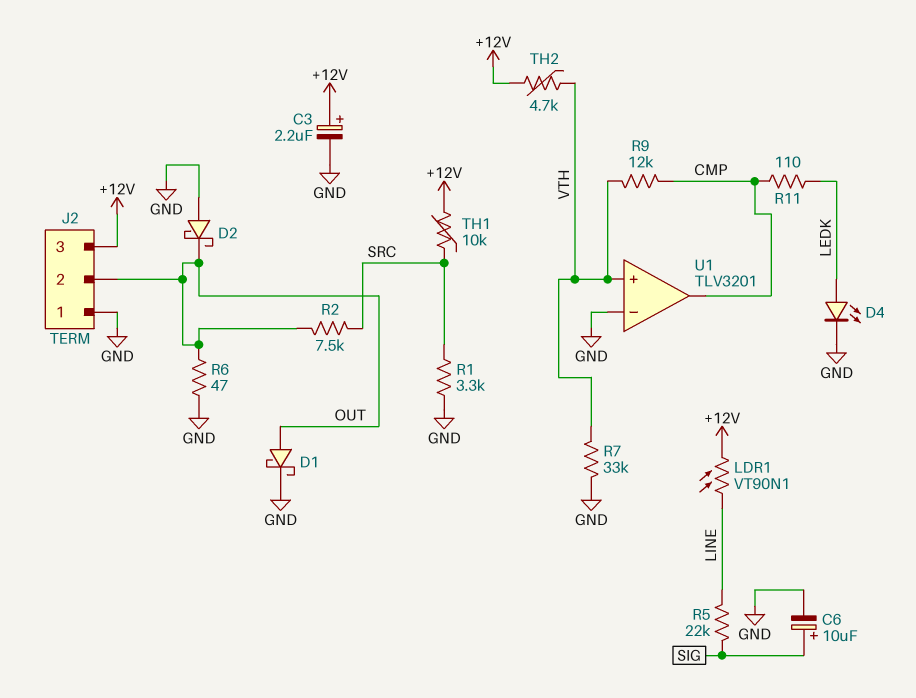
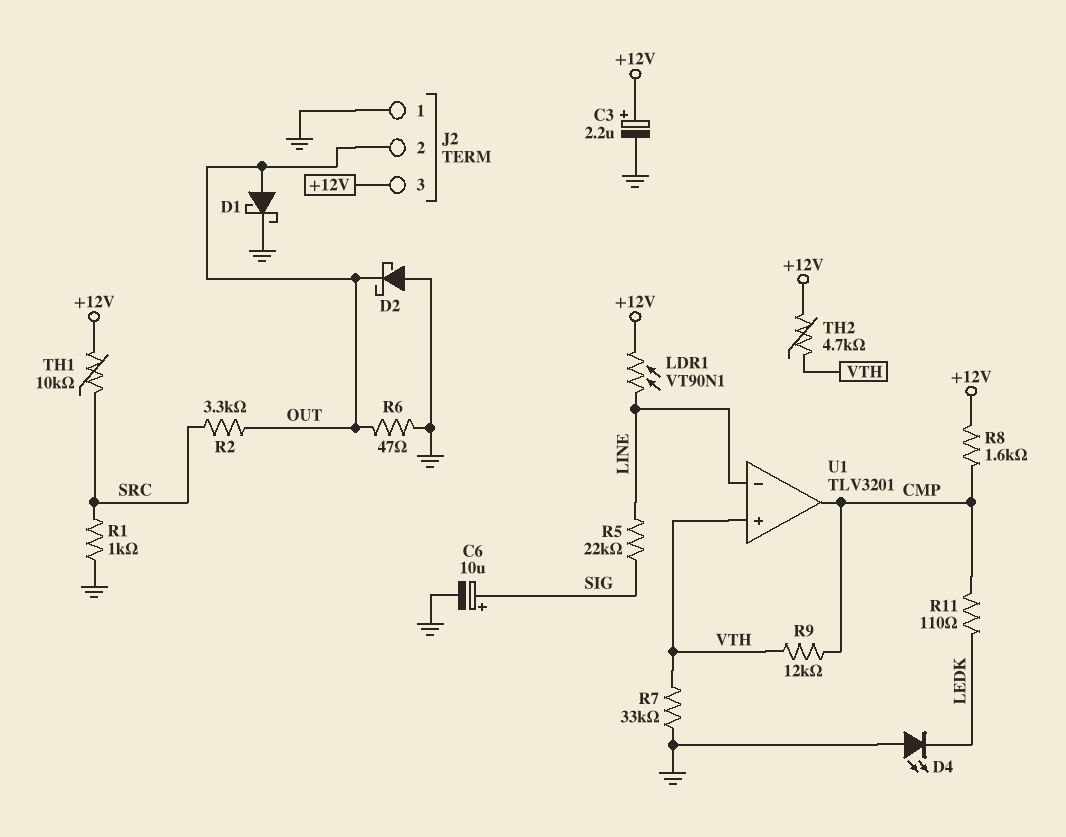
D4: LED (A LEDK, K GND) -> LED (A GND, K LEDK)
R1: 3.3k (GND, SRC) -> 1k (GND, SRC)
R2: 7.5k (OUT, SRC) -> 3.3k (OUT, SRC)
R8: none -> 1.6k (+12V, CMP)
U1 pin in-: GND -> LINE

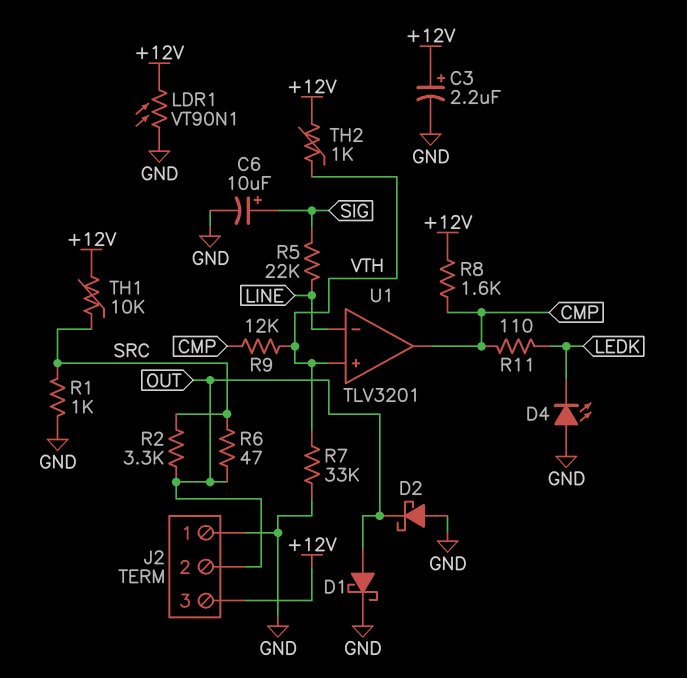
LDR1: VT90N1 (+12V, LINE) -> VT90N1 (+12V, GND)
R6: 47 (GND, OUT) -> 47 (OUT, SRC)
TH2: 4.7k (+12V, VTH) -> 1k (+12V, VTH)

